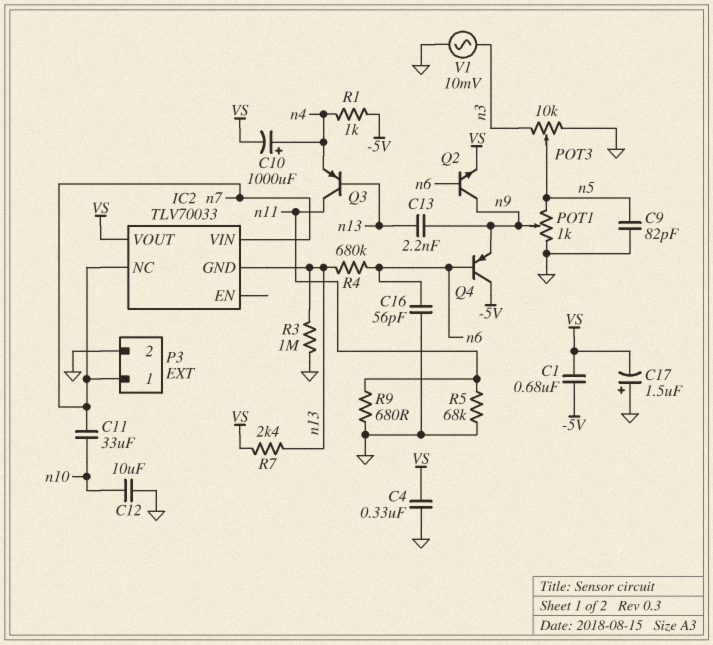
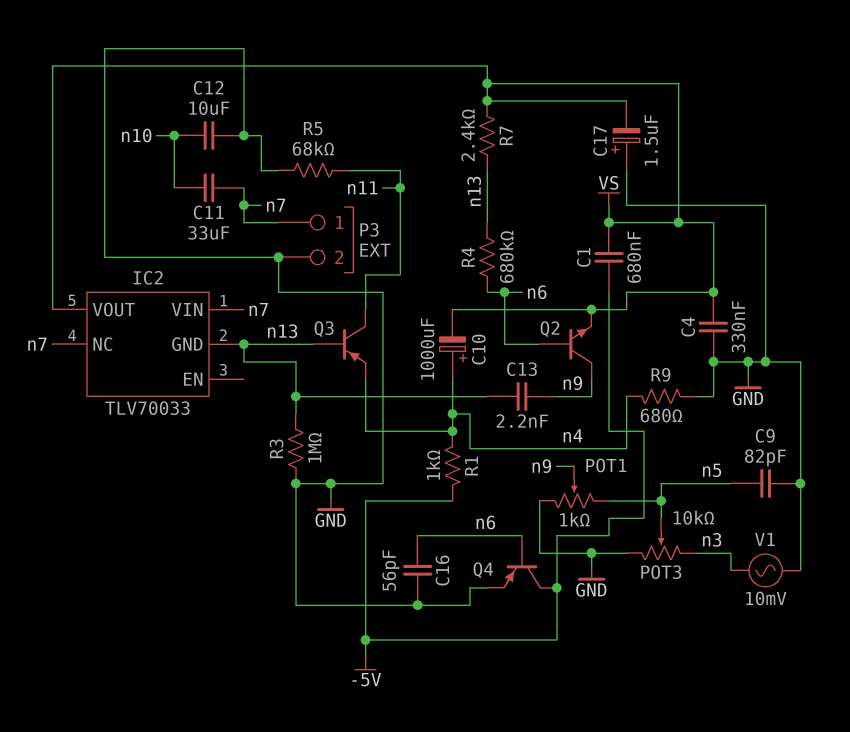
Q4: PNP (B n6, C -5V, E n9) -> PNP (B n6, C -5V, E GND)
R9: 680 (GND, n11) -> 680 (GND, n4)

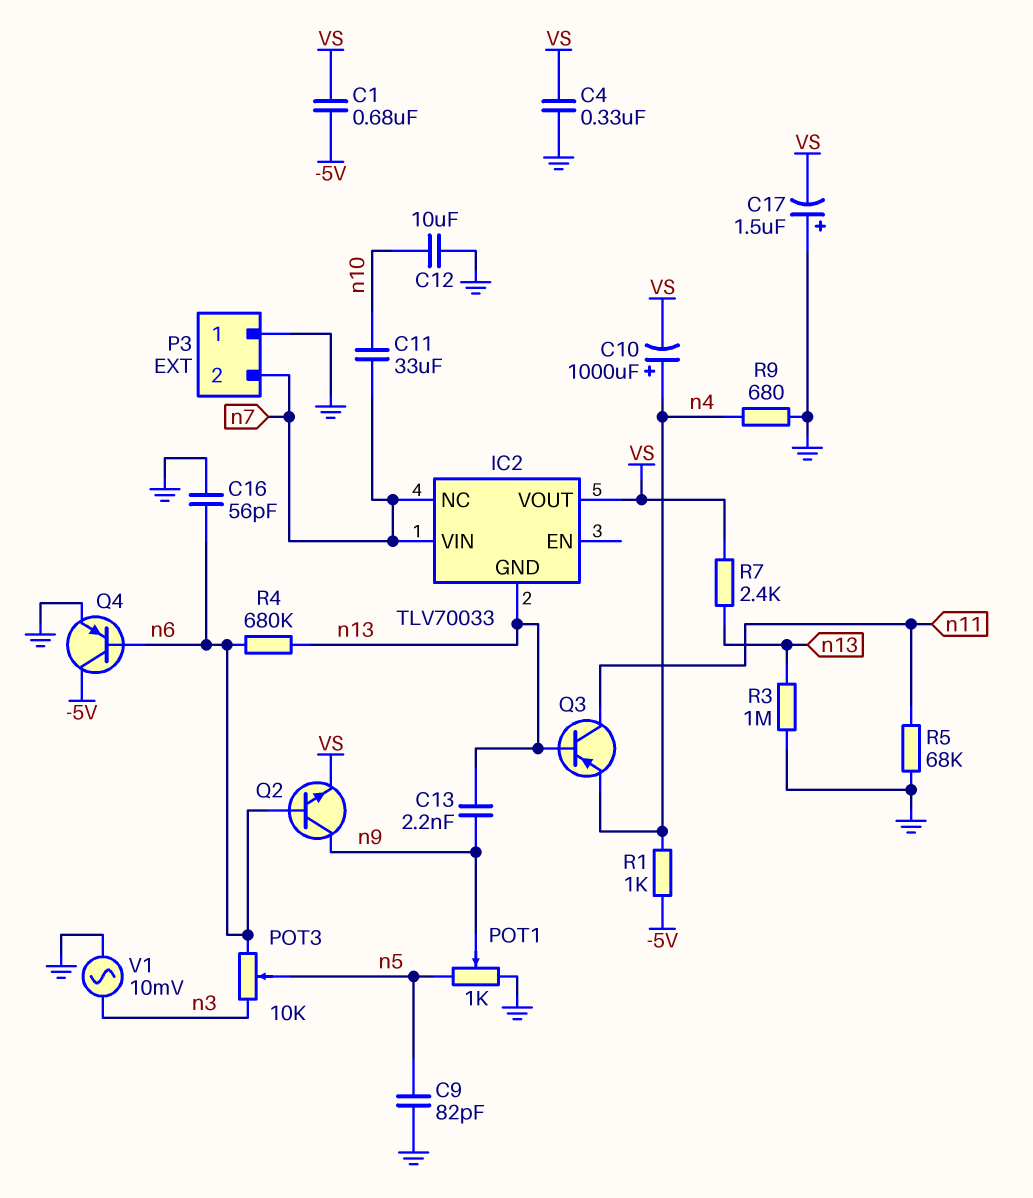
P3 pin 1: n7 -> GND
P3 pin 2: GND -> n7
POT3: 10k (GND, n3, wiper n5) -> 10k (n3, n6, wiper n5)

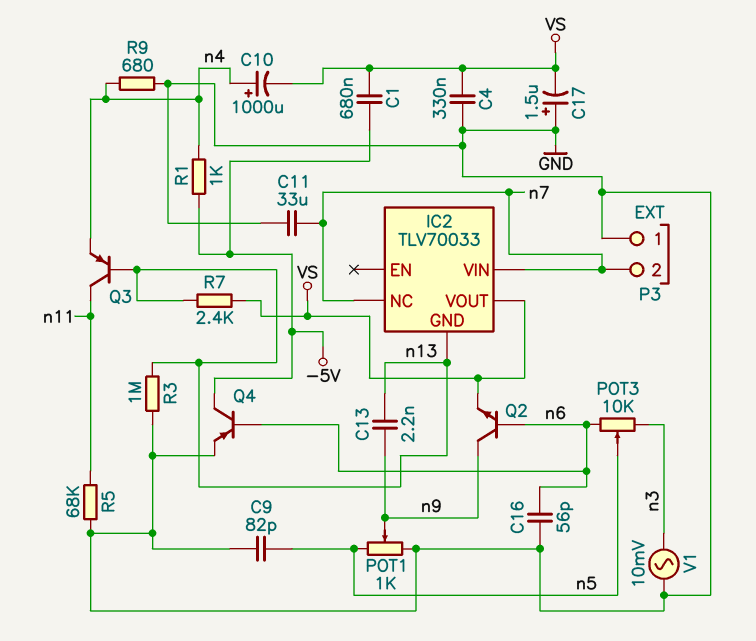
C11: 33uF (n7, n10) -> 33uF (GND, n7)
C12: 10uF (GND, n10) -> none
R4: 680k (n6, n13) -> none

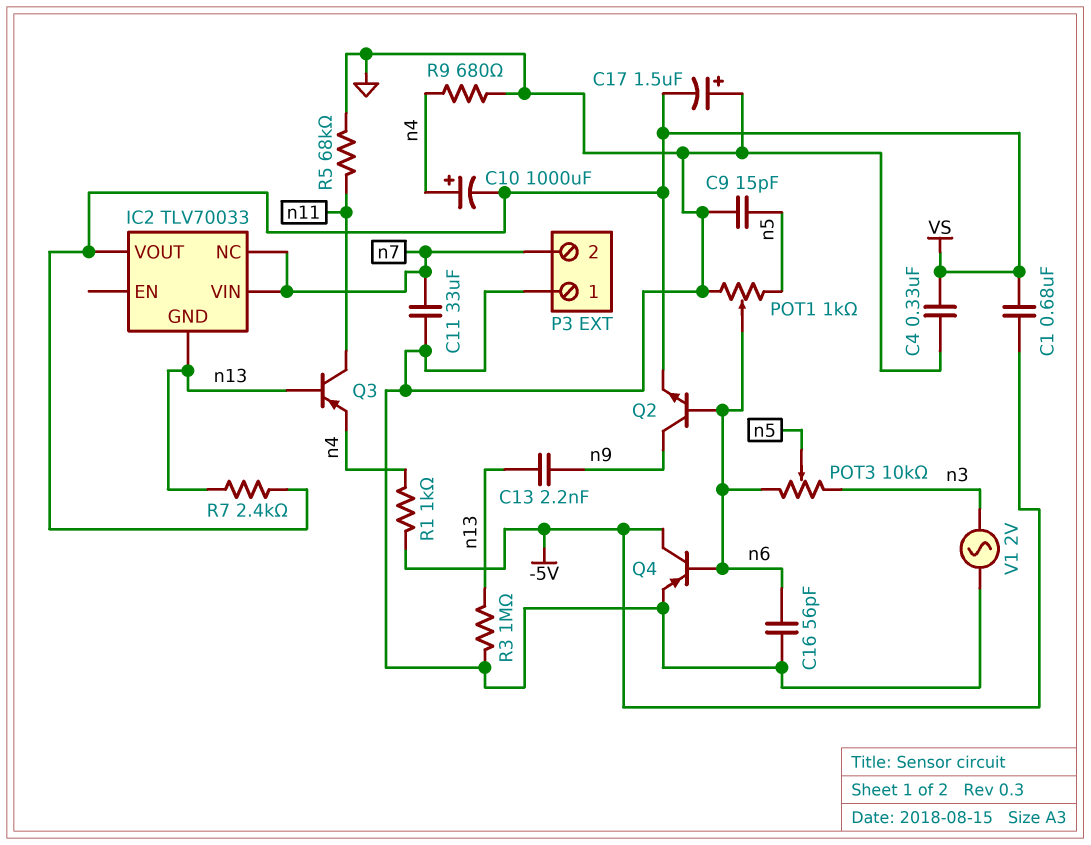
C9: 82pF (GND, n5) -> 15pF (GND, n5)
POT1: 1k (GND, n5, wiper n9) -> 1k (GND, n5, wiper n6)
V1: AC 10mV (GND, n3) -> AC 2V (GND, n3)

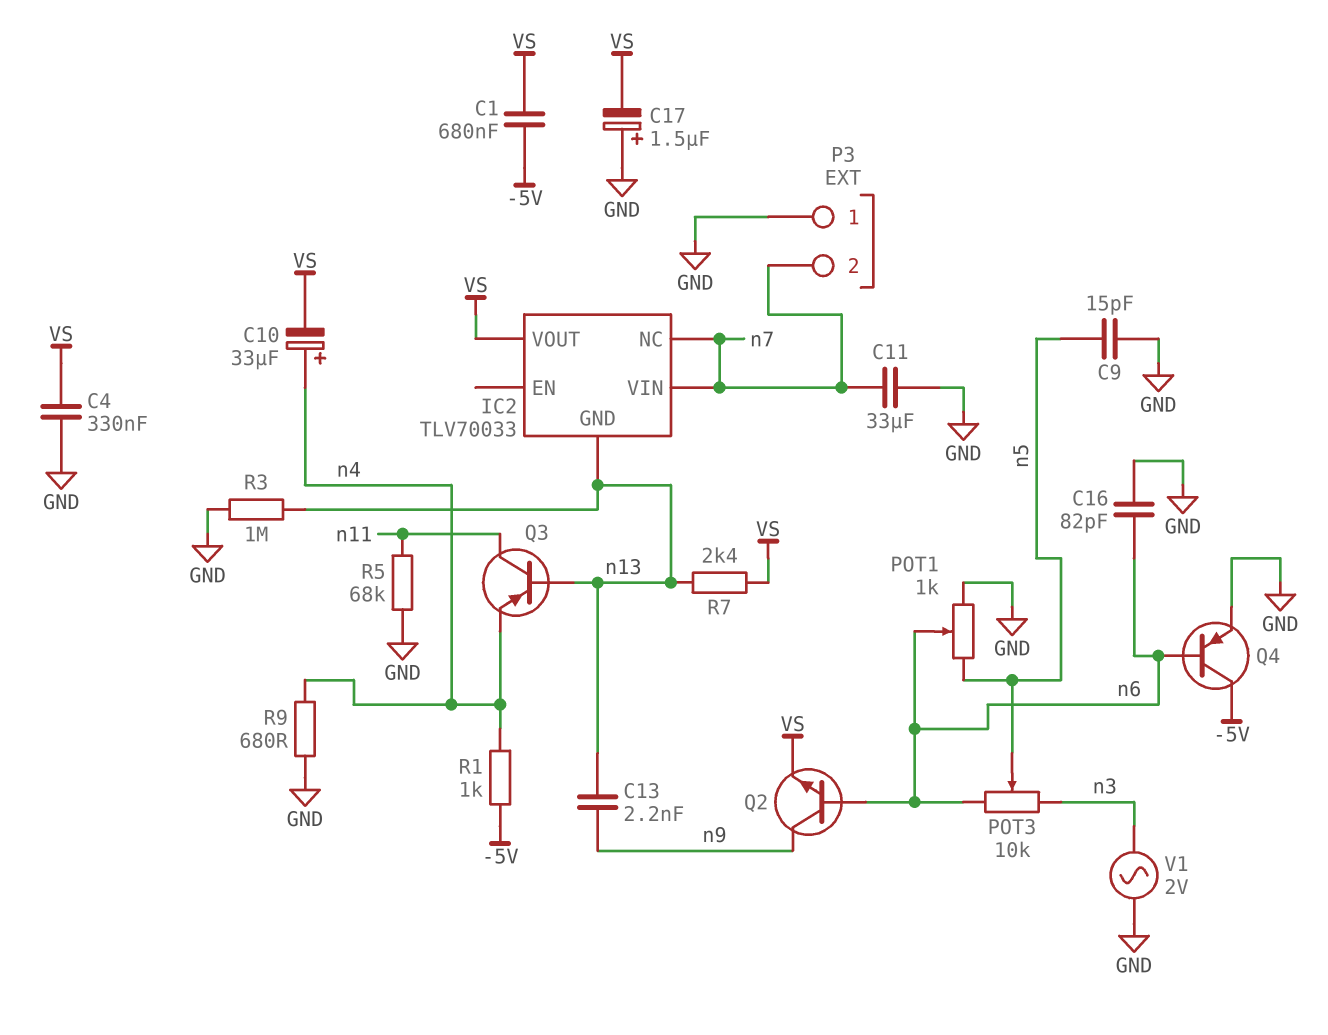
C10: 1000uF (plus n4, minus VS) -> 33uF (plus n4, minus VS)
C16: 56pF (GND, n6) -> 82pF (GND, n6)

